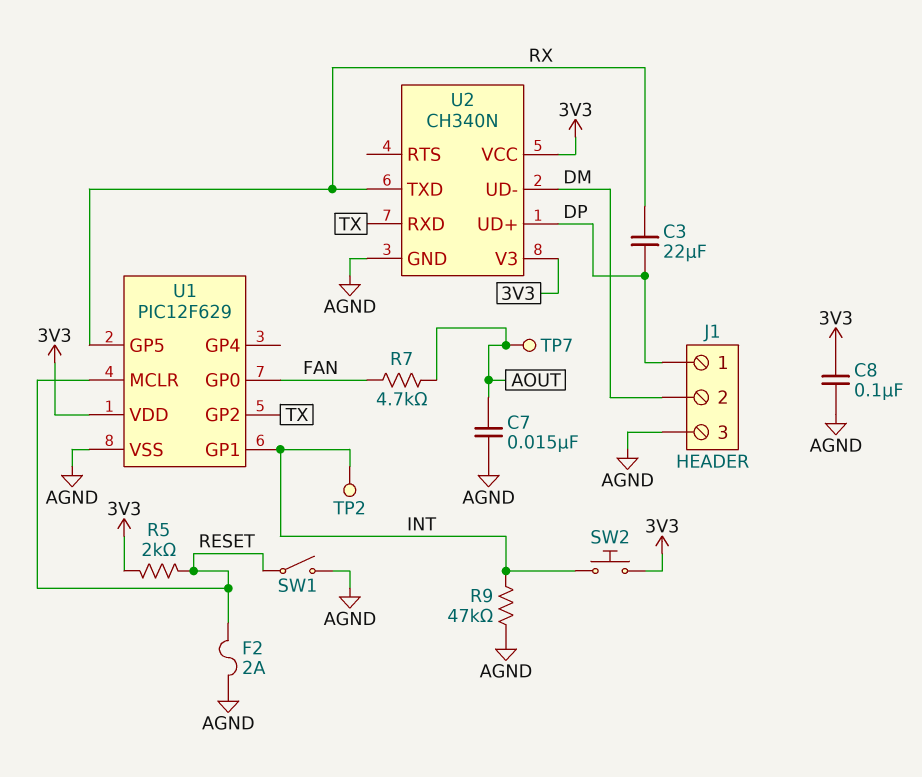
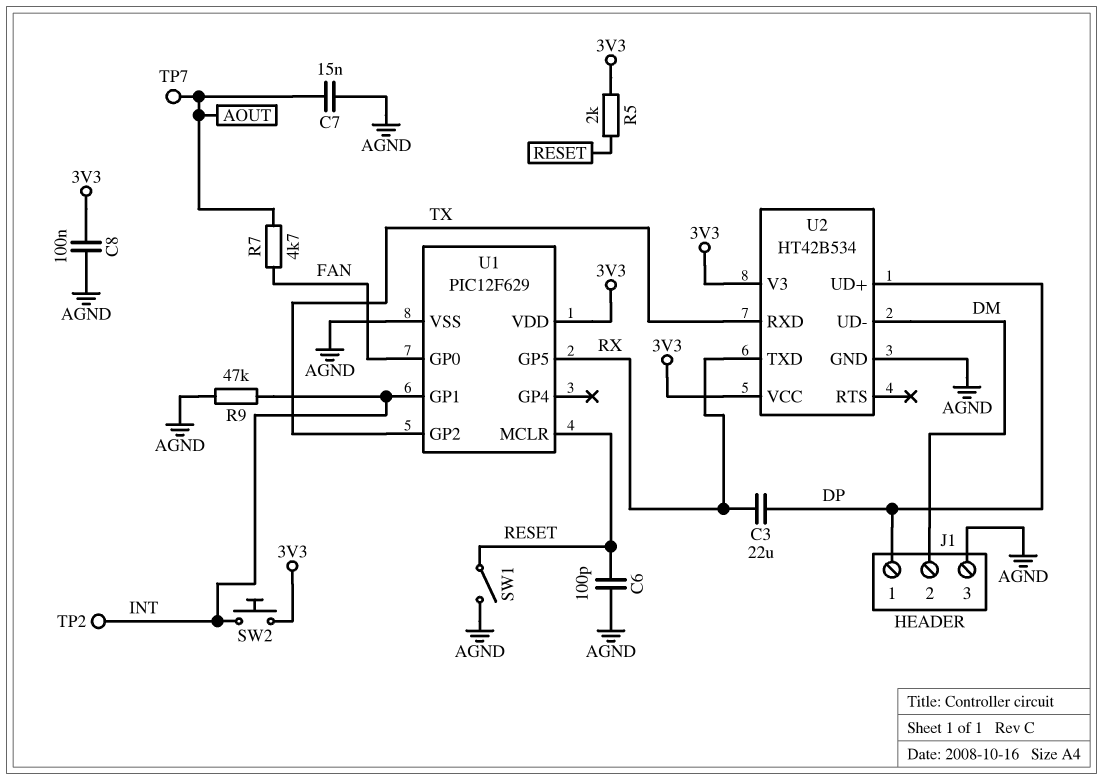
C6: none -> 100pF (AGND, RESET)
F2: 2A (AGND, RESET) -> none
U2: CH340N -> HT42B534

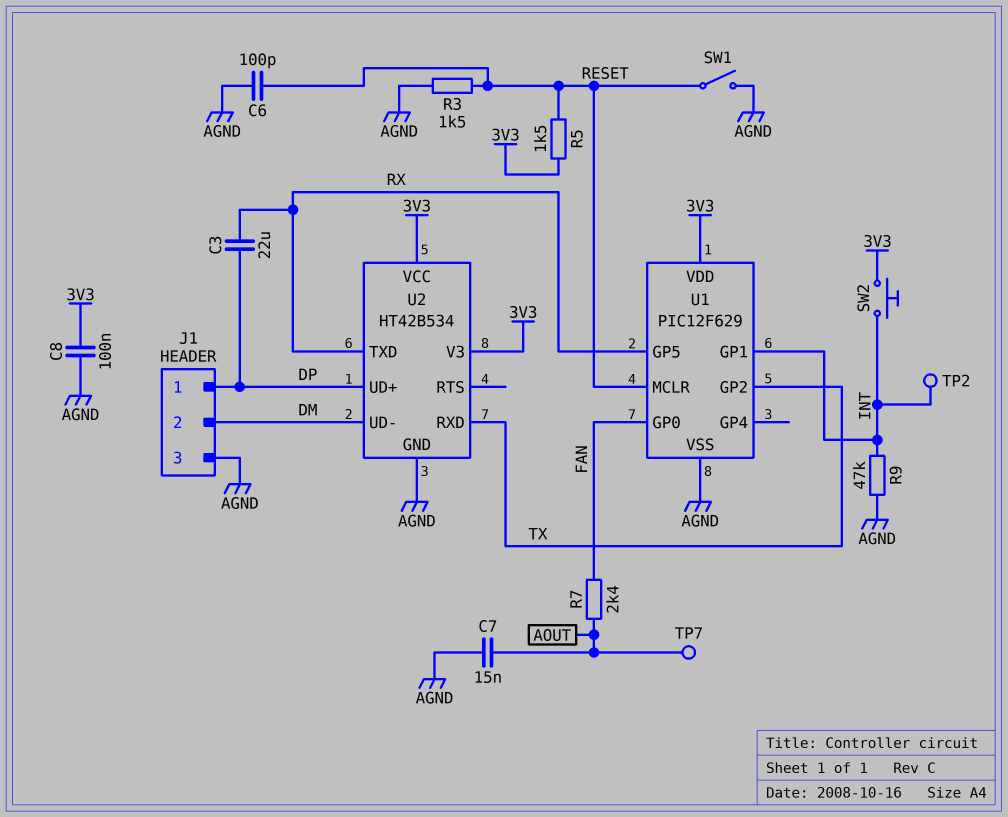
R3: none -> 1.5k (AGND, RESET)
R5: 2k (3V3, RESET) -> 1.5k (3V3, RESET)
R7: 4.7k (AOUT, FAN) -> 2.4k (AOUT, FAN)

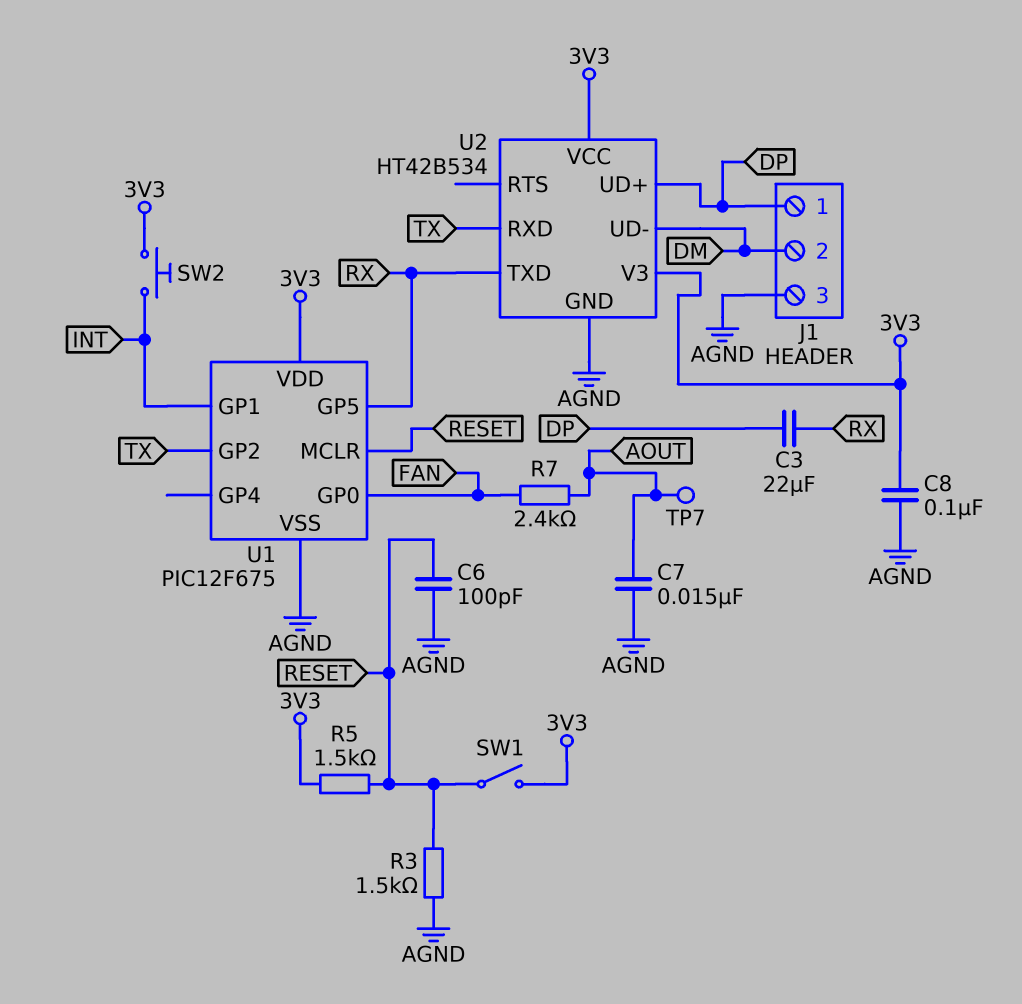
R9: 47k (AGND, INT) -> none
SW1: switch (AGND, RESET) -> switch (3V3, RESET)
TP2: test point (INT) -> none
U1: PIC12F629 -> PIC12F675

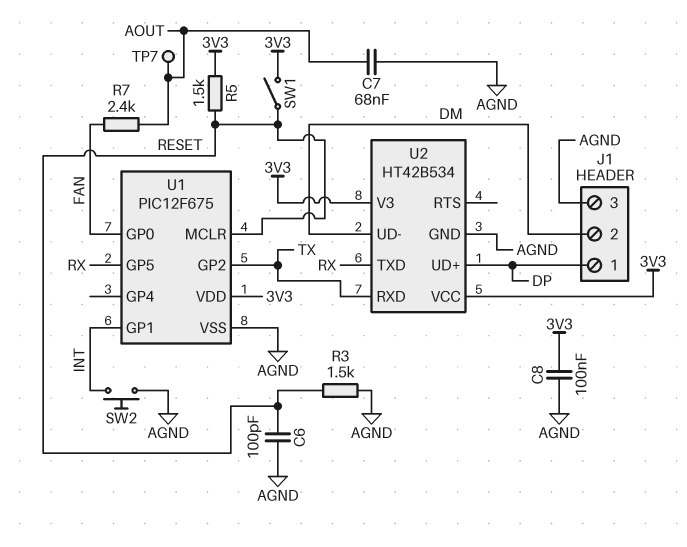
C3: 22uF (DP, RX) -> none
C7: 15nF (AGND, AOUT) -> 68nF (AGND, AOUT)
SW2: button (3V3, INT) -> button (AGND, INT)

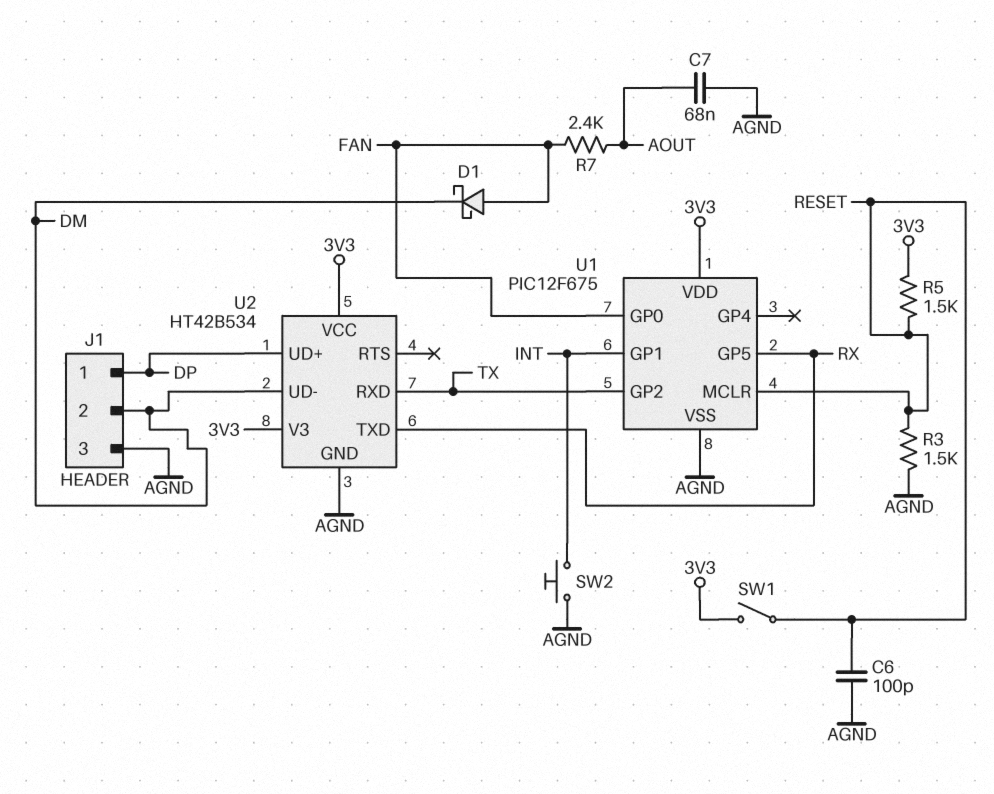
C8: 100nF (3V3, AGND) -> none
D1: none -> schottky (A FAN, K DM)
TP7: test point (AOUT) -> none

